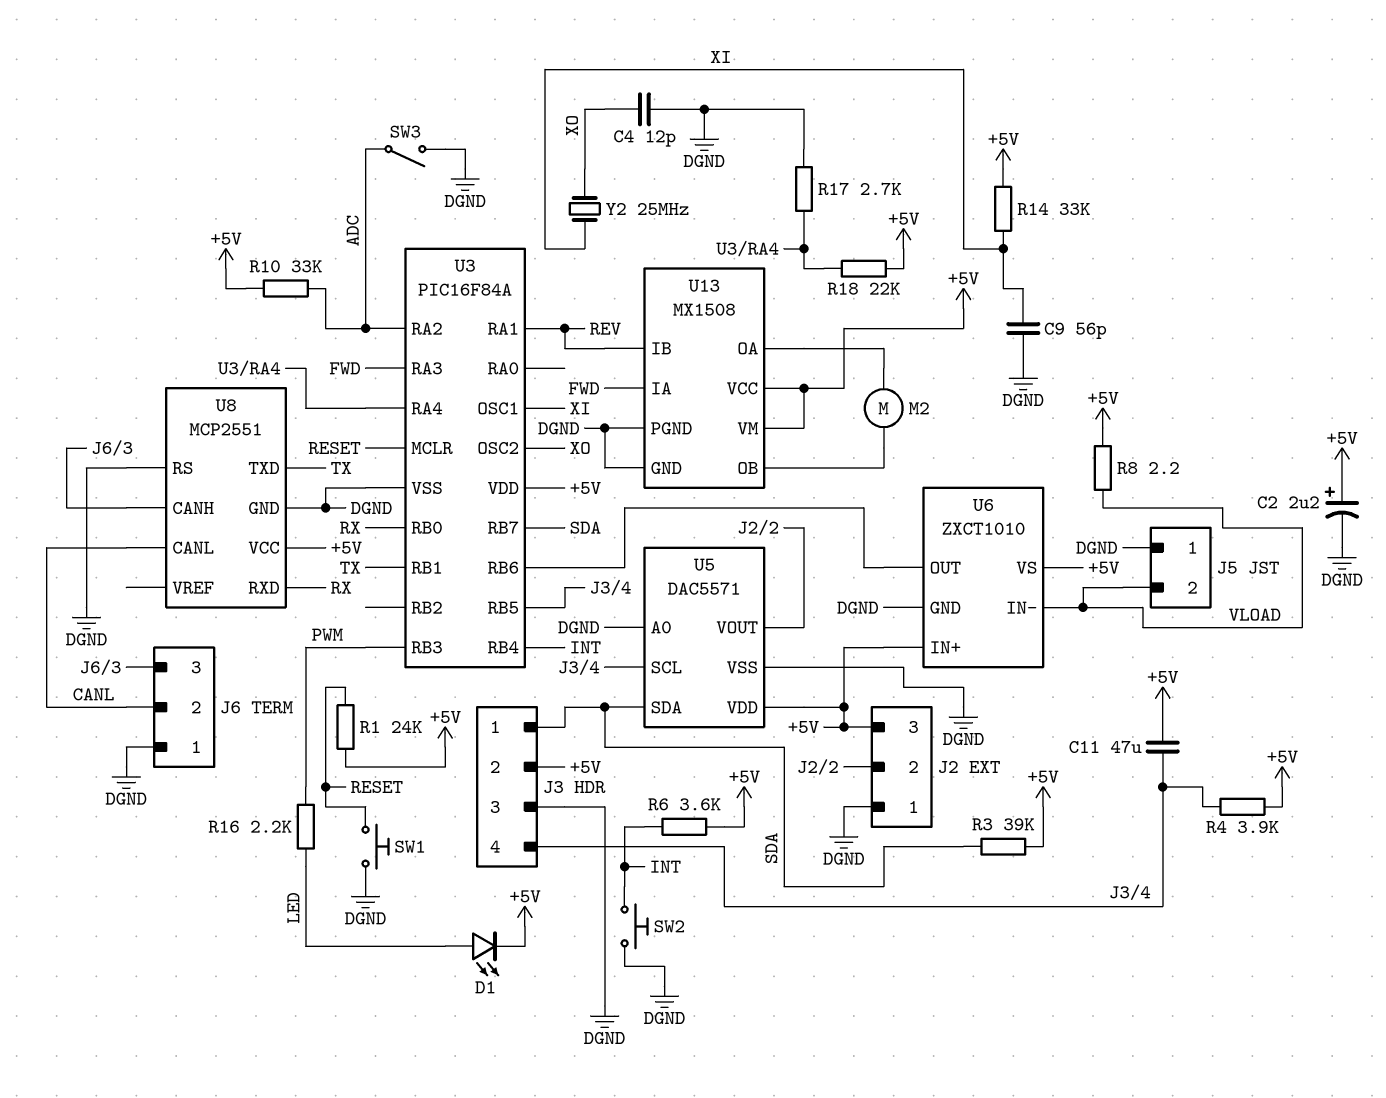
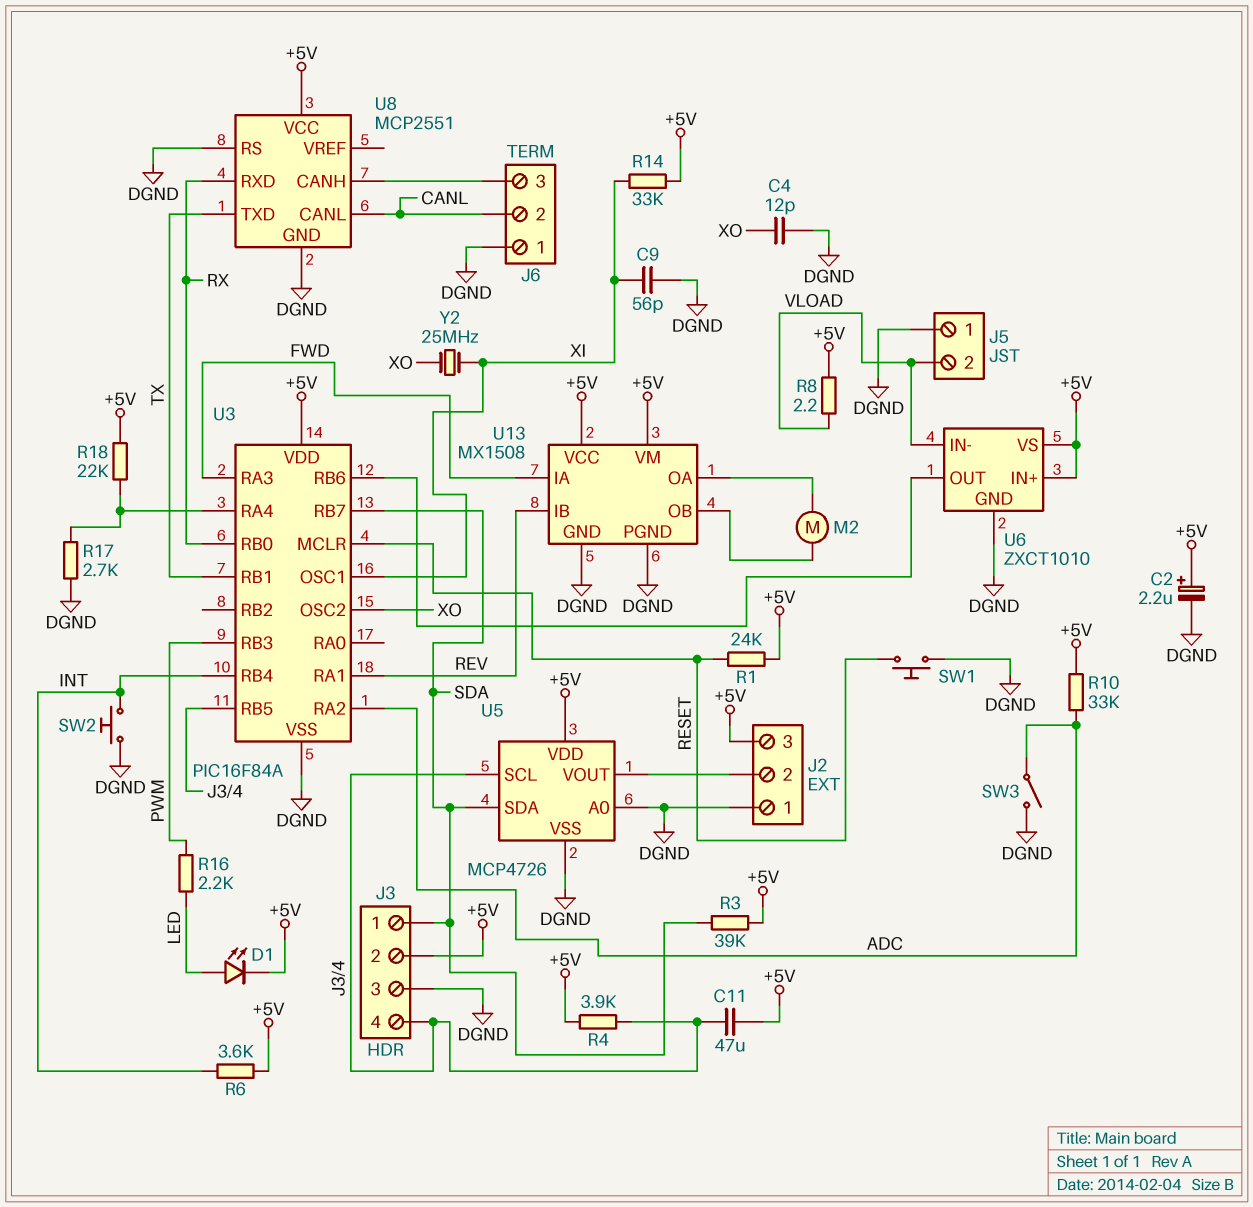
U5: DAC5571 -> MCP4726

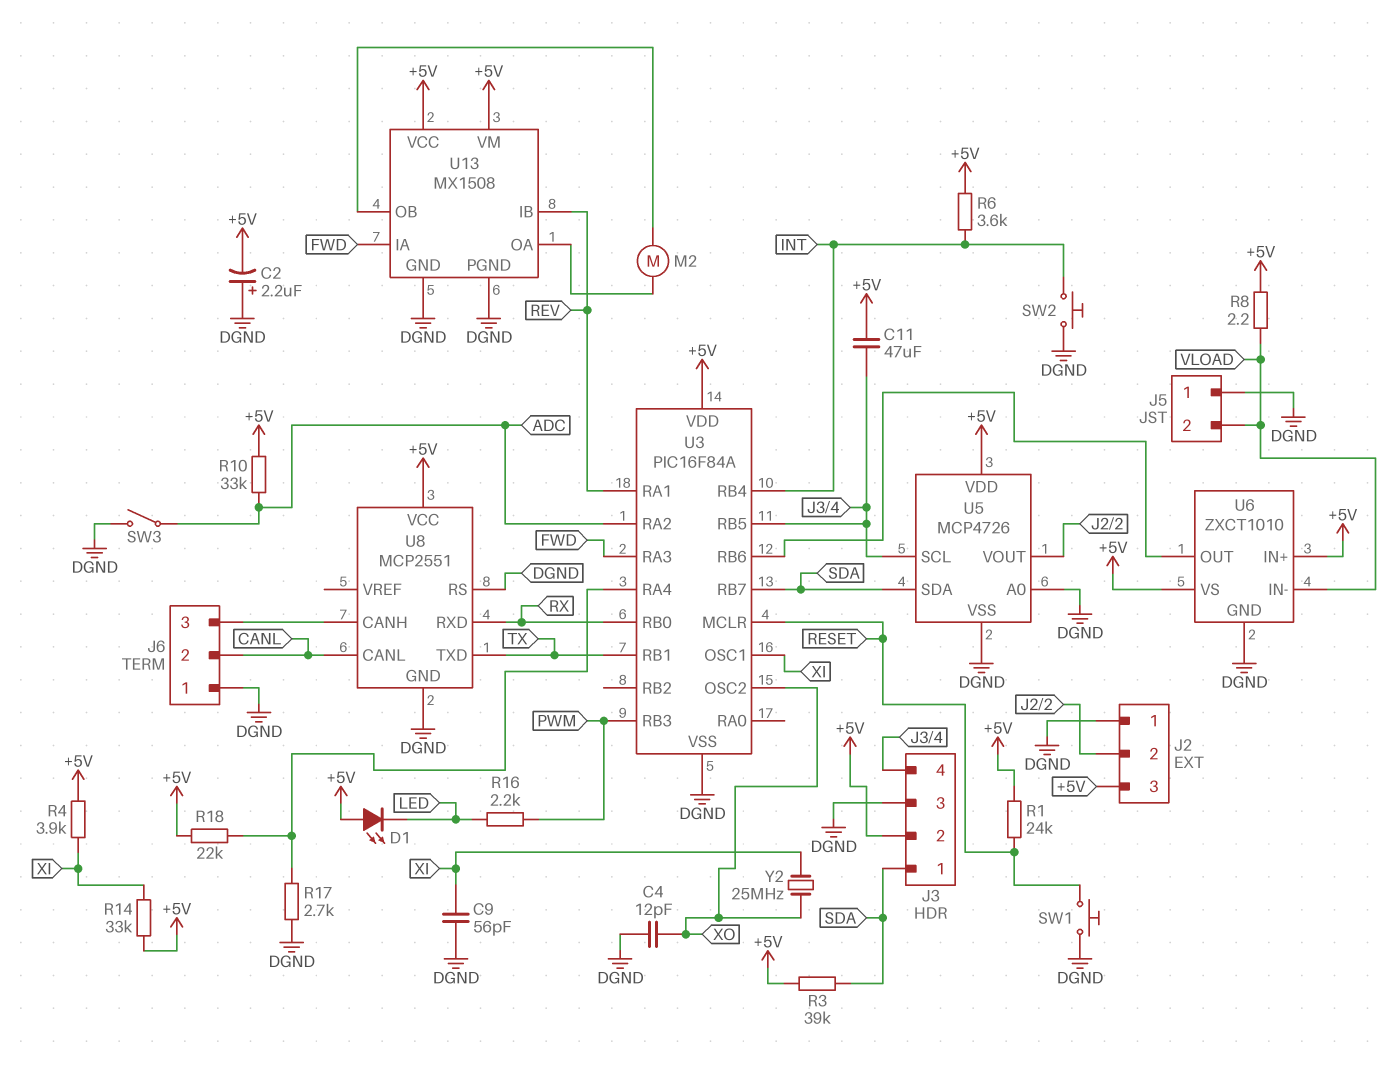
C2: 2.2uF (plus +5V, minus DGND) -> 2.2uF (plus DGND, minus +5V)
D1: LED (A LED, K +5V) -> LED (A +5V, K LED)
R4: 3.9k (+5V, J3/4) -> 3.9k (+5V, XI)

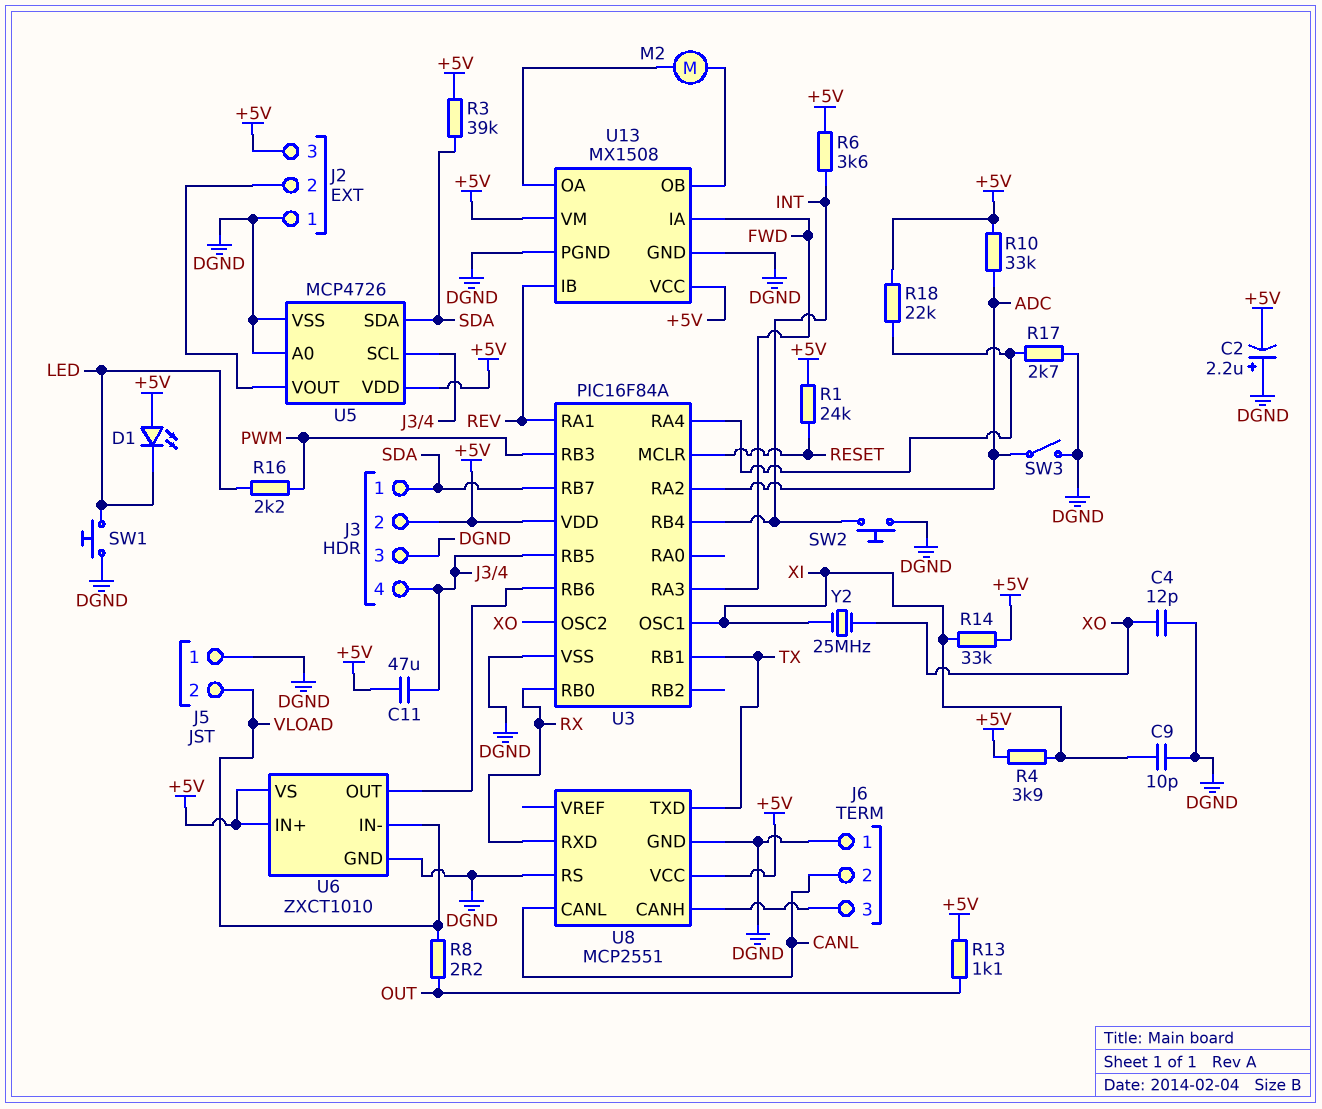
C9: 56pF (DGND, XI) -> 10pF (DGND, XI)
R8: 2.2 (+5V, VLOAD) -> 2.2 (OUT, VLOAD)
R13: none -> 1.1k (+5V, OUT)
SW1: button (DGND, RESET) -> button (DGND, LED)

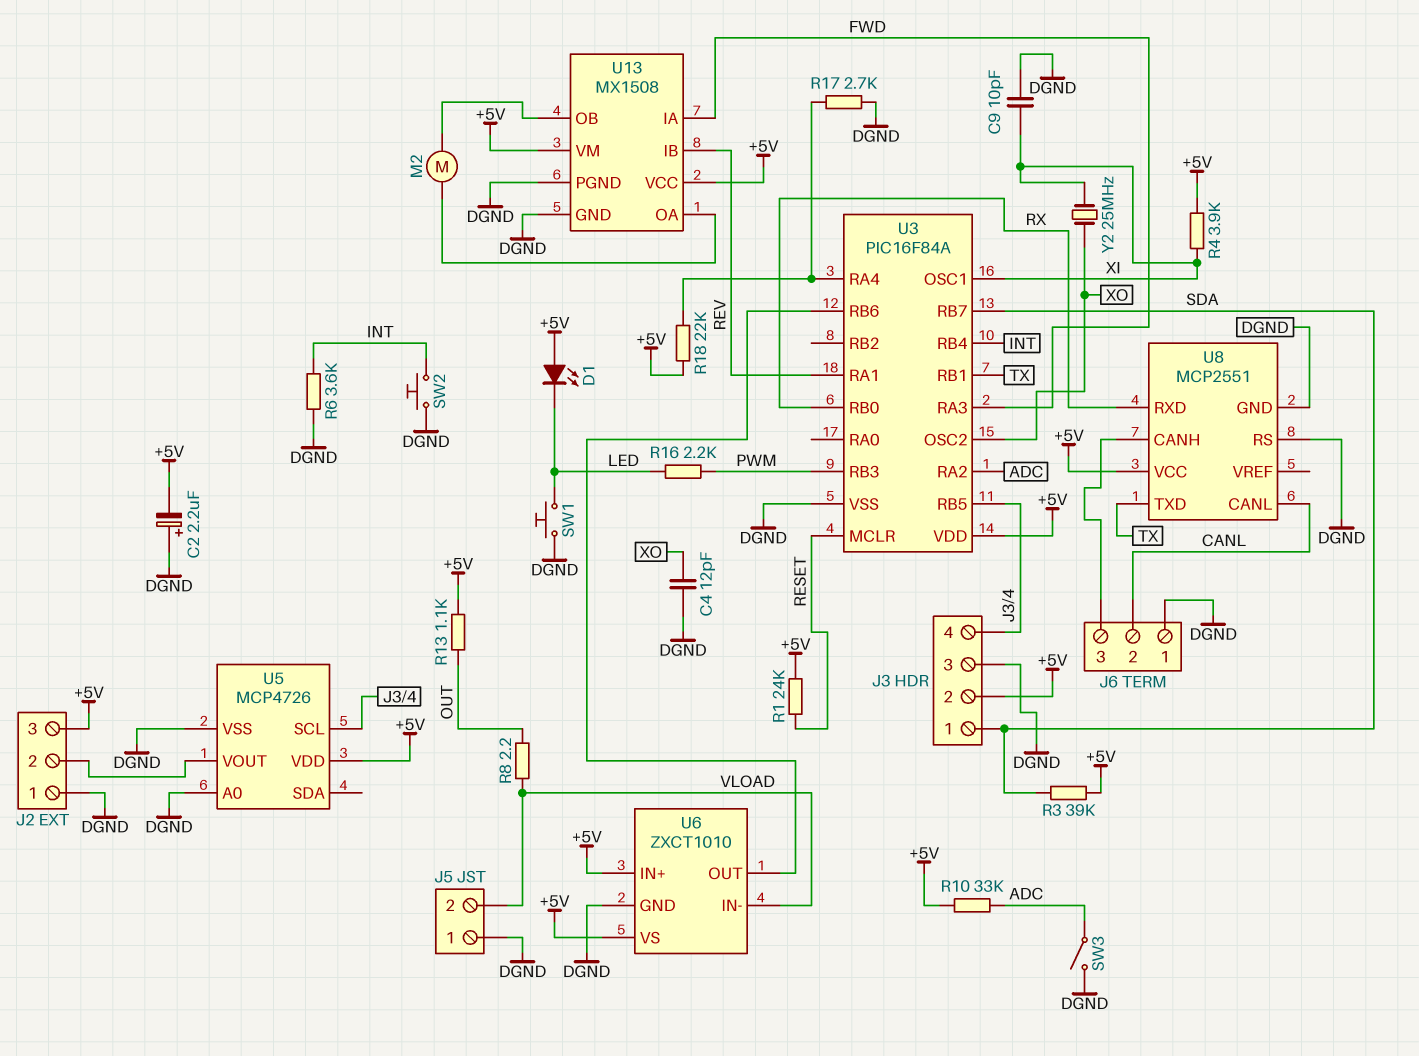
C11: 47uF (+5V, J3/4) -> none
R6: 3.6k (+5V, INT) -> 3.6k (DGND, INT)
R14: 33k (+5V, XI) -> none
U5 pin SDA: SDA -> none

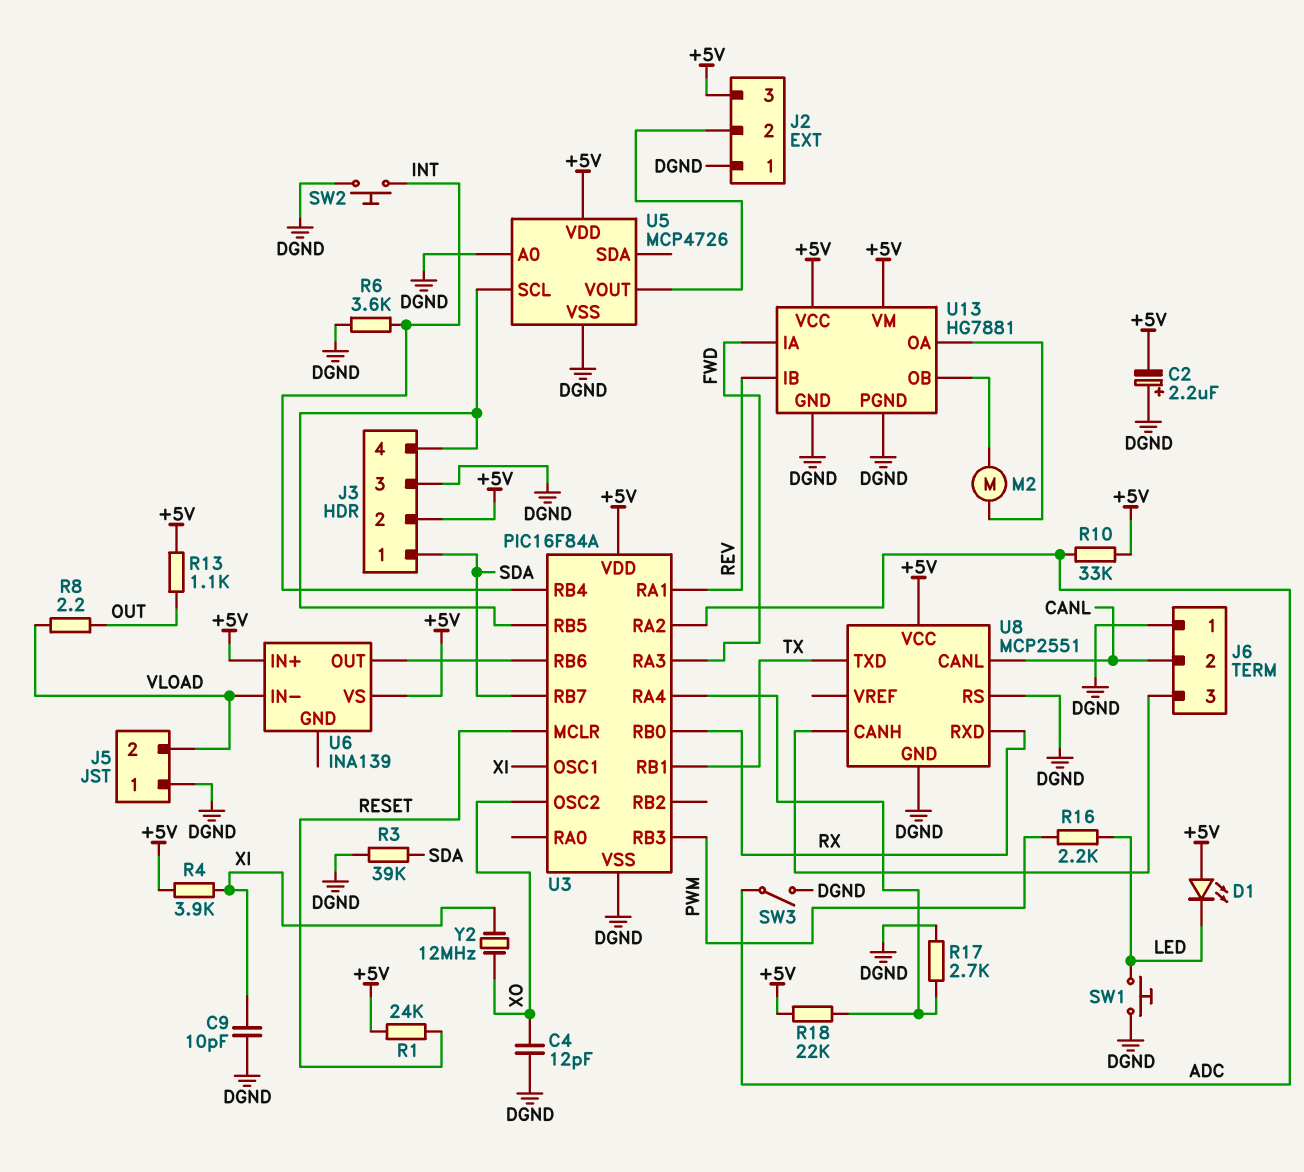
R3: 39k (+5V, SDA) -> 39k (DGND, SDA)
U6: ZXCT1010 -> INA139
U6 pin GND: DGND -> none
U13: MX1508 -> HG7881
Y2: 25MHz (XI, XO) -> 12MHz (XI, XO)

